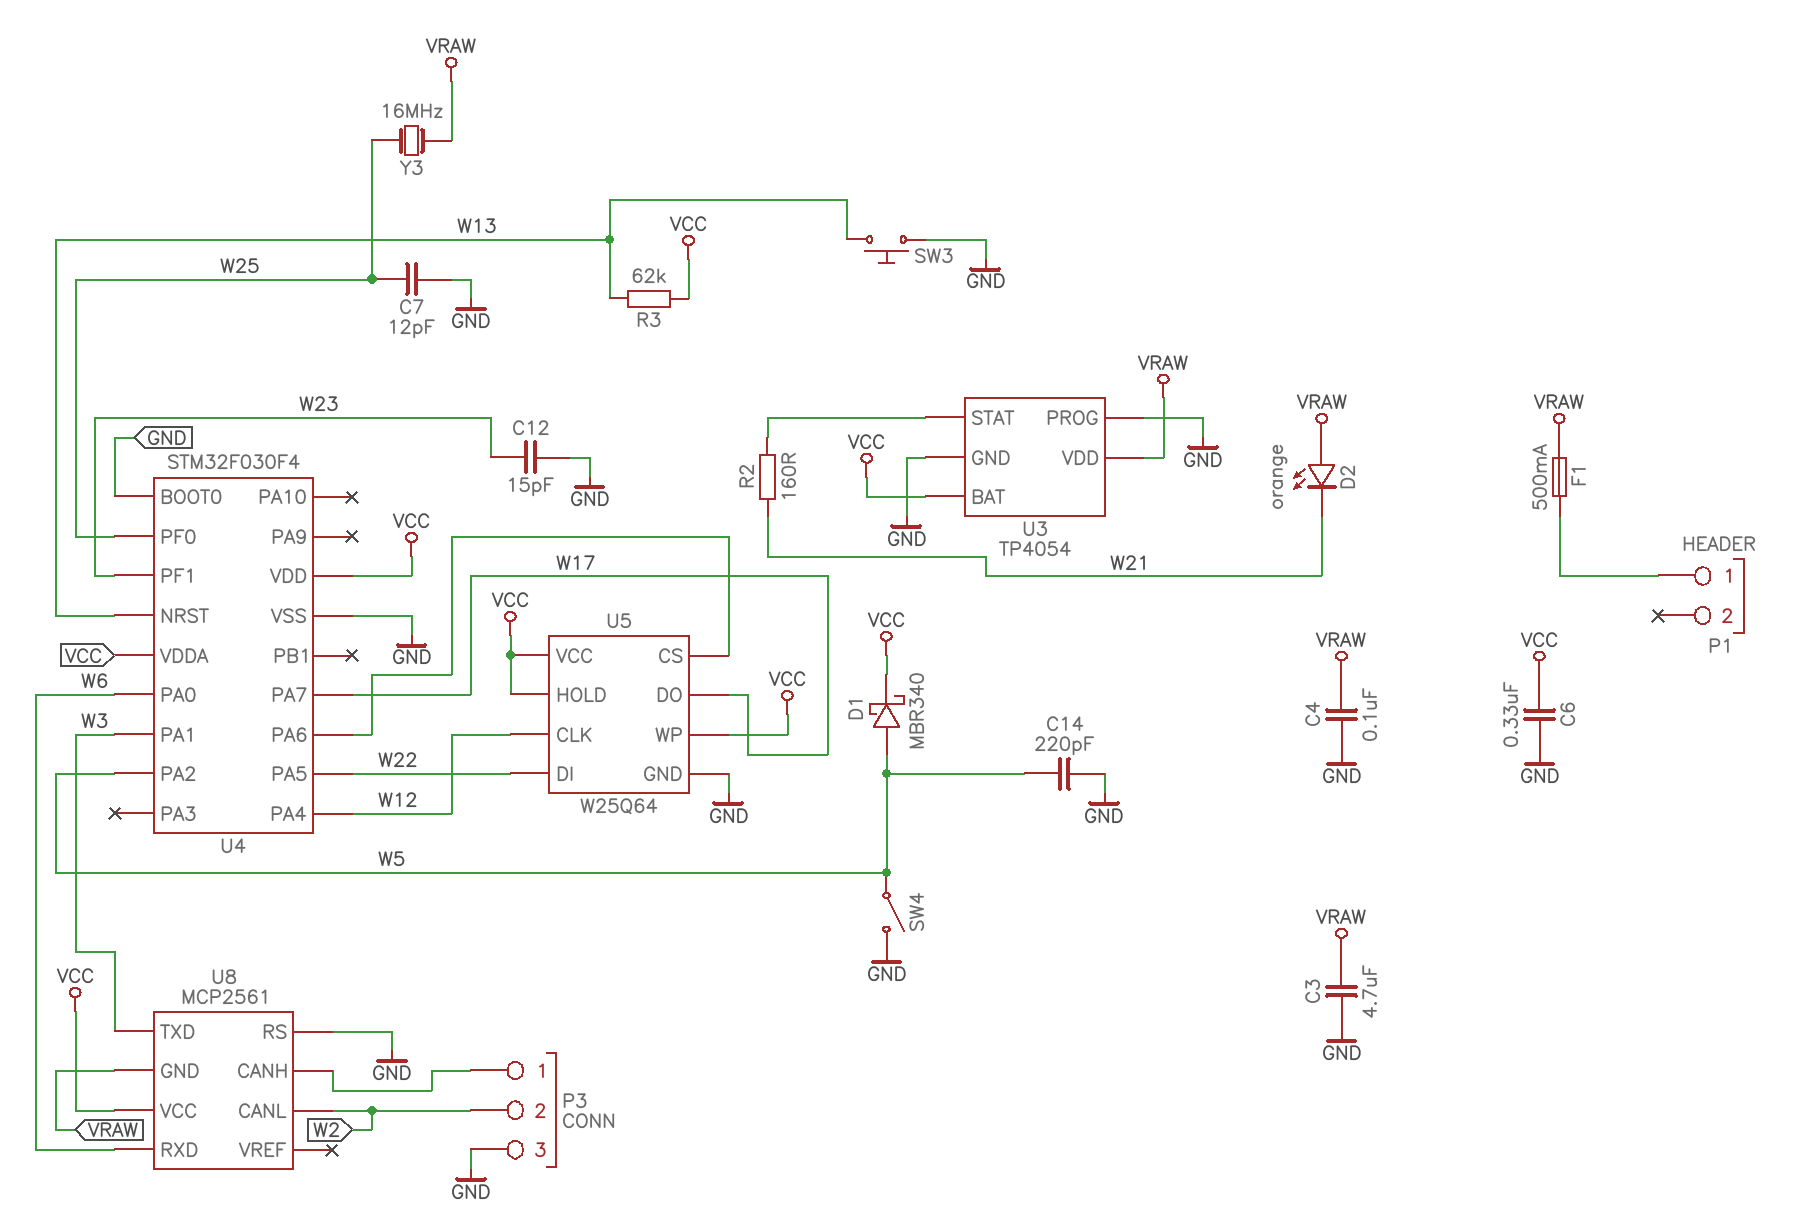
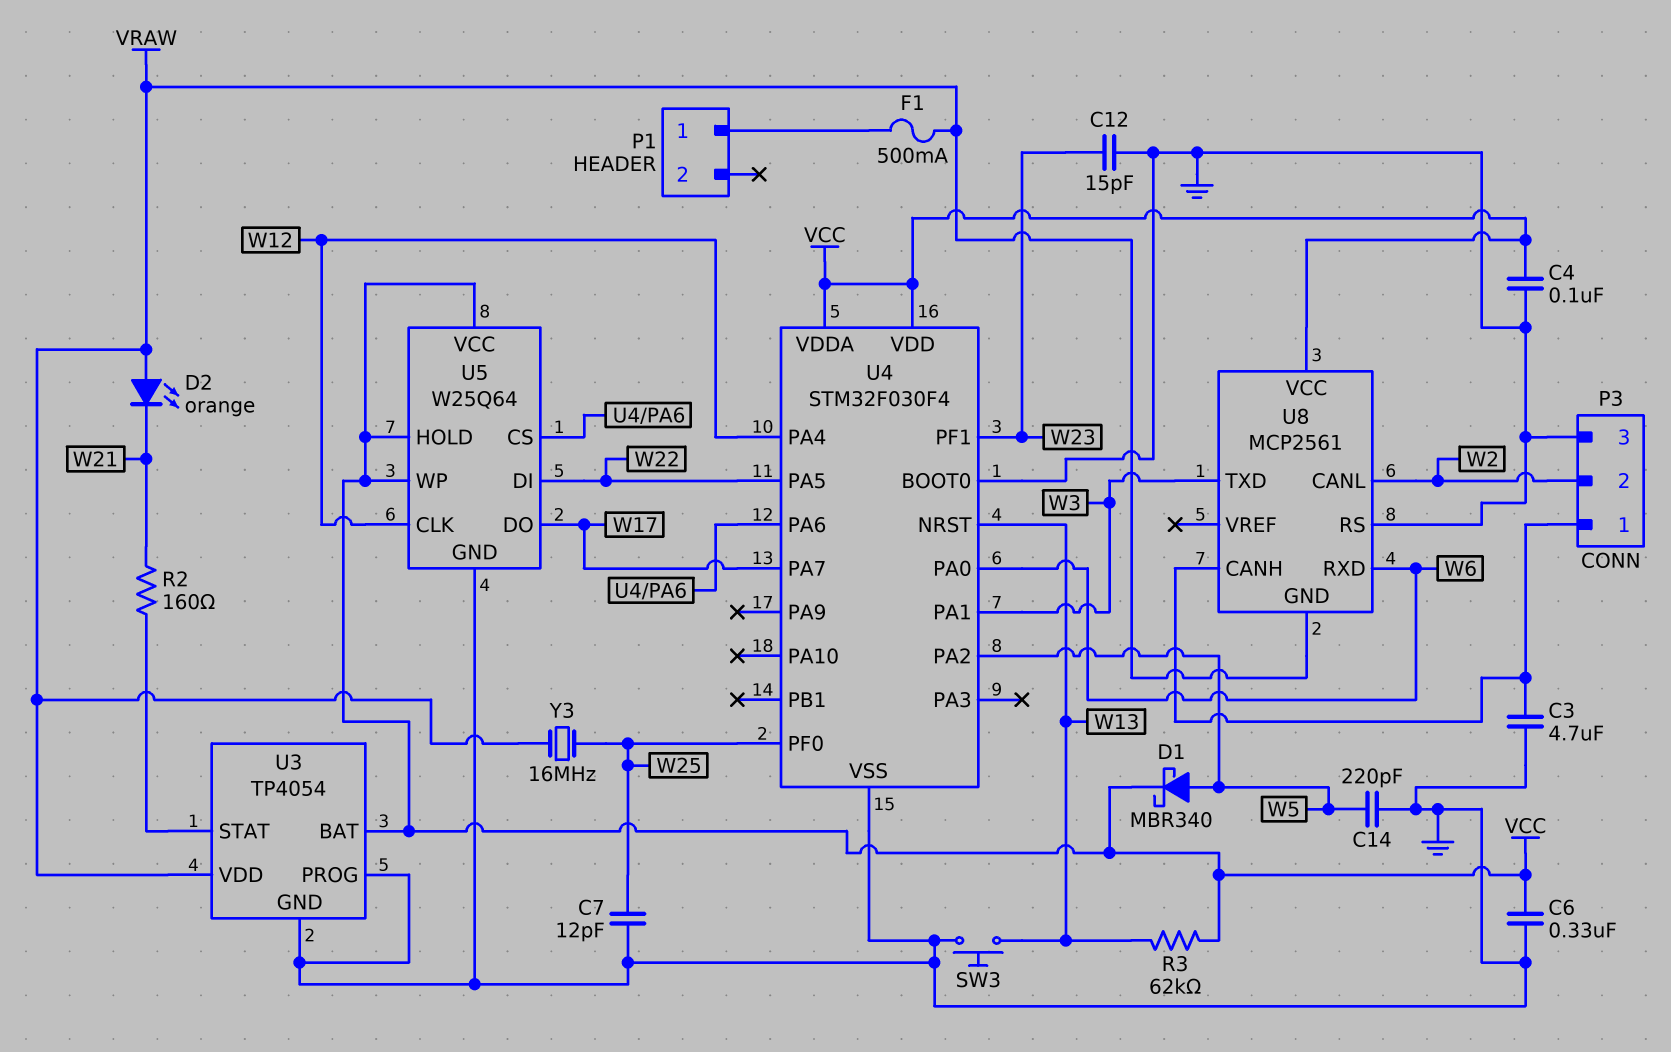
C3: 4.7uF (GND, VRAW) -> 4.7uF (GND, P3/1)
C4: 100nF (GND, VRAW) -> 100nF (GND, VCC)
SW4: switch (GND, W5) -> none

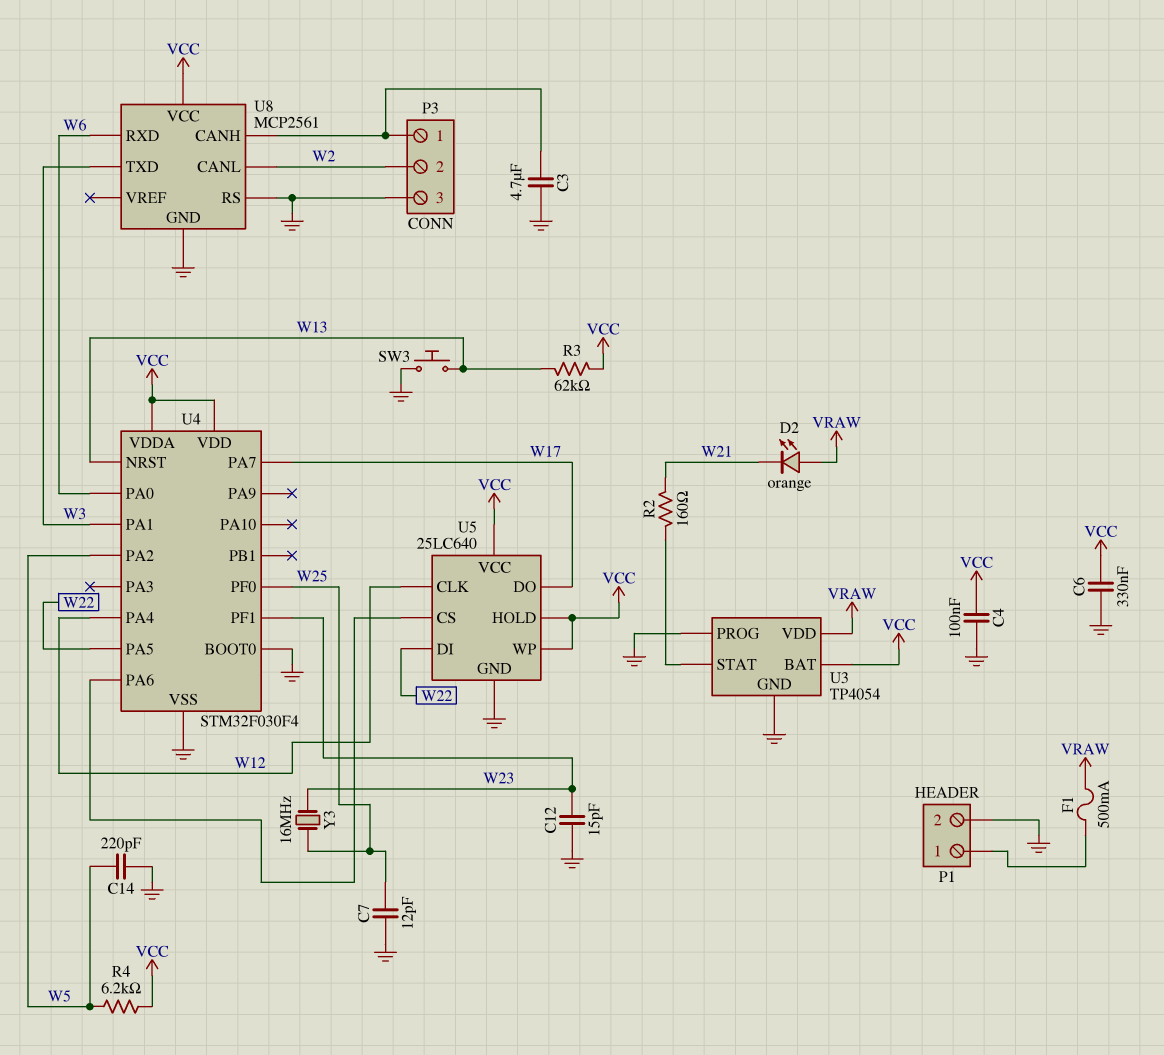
D1: schottky MBR340 (A W5, K VCC) -> none
P1 pin 2: none -> GND
R4: none -> 6.2k (VCC, W5)
U5: W25Q64 -> 25LC640
U8 pin GND: VRAW -> GND
Y3: 16MHz (VRAW, W25) -> 16MHz (W23, W25)

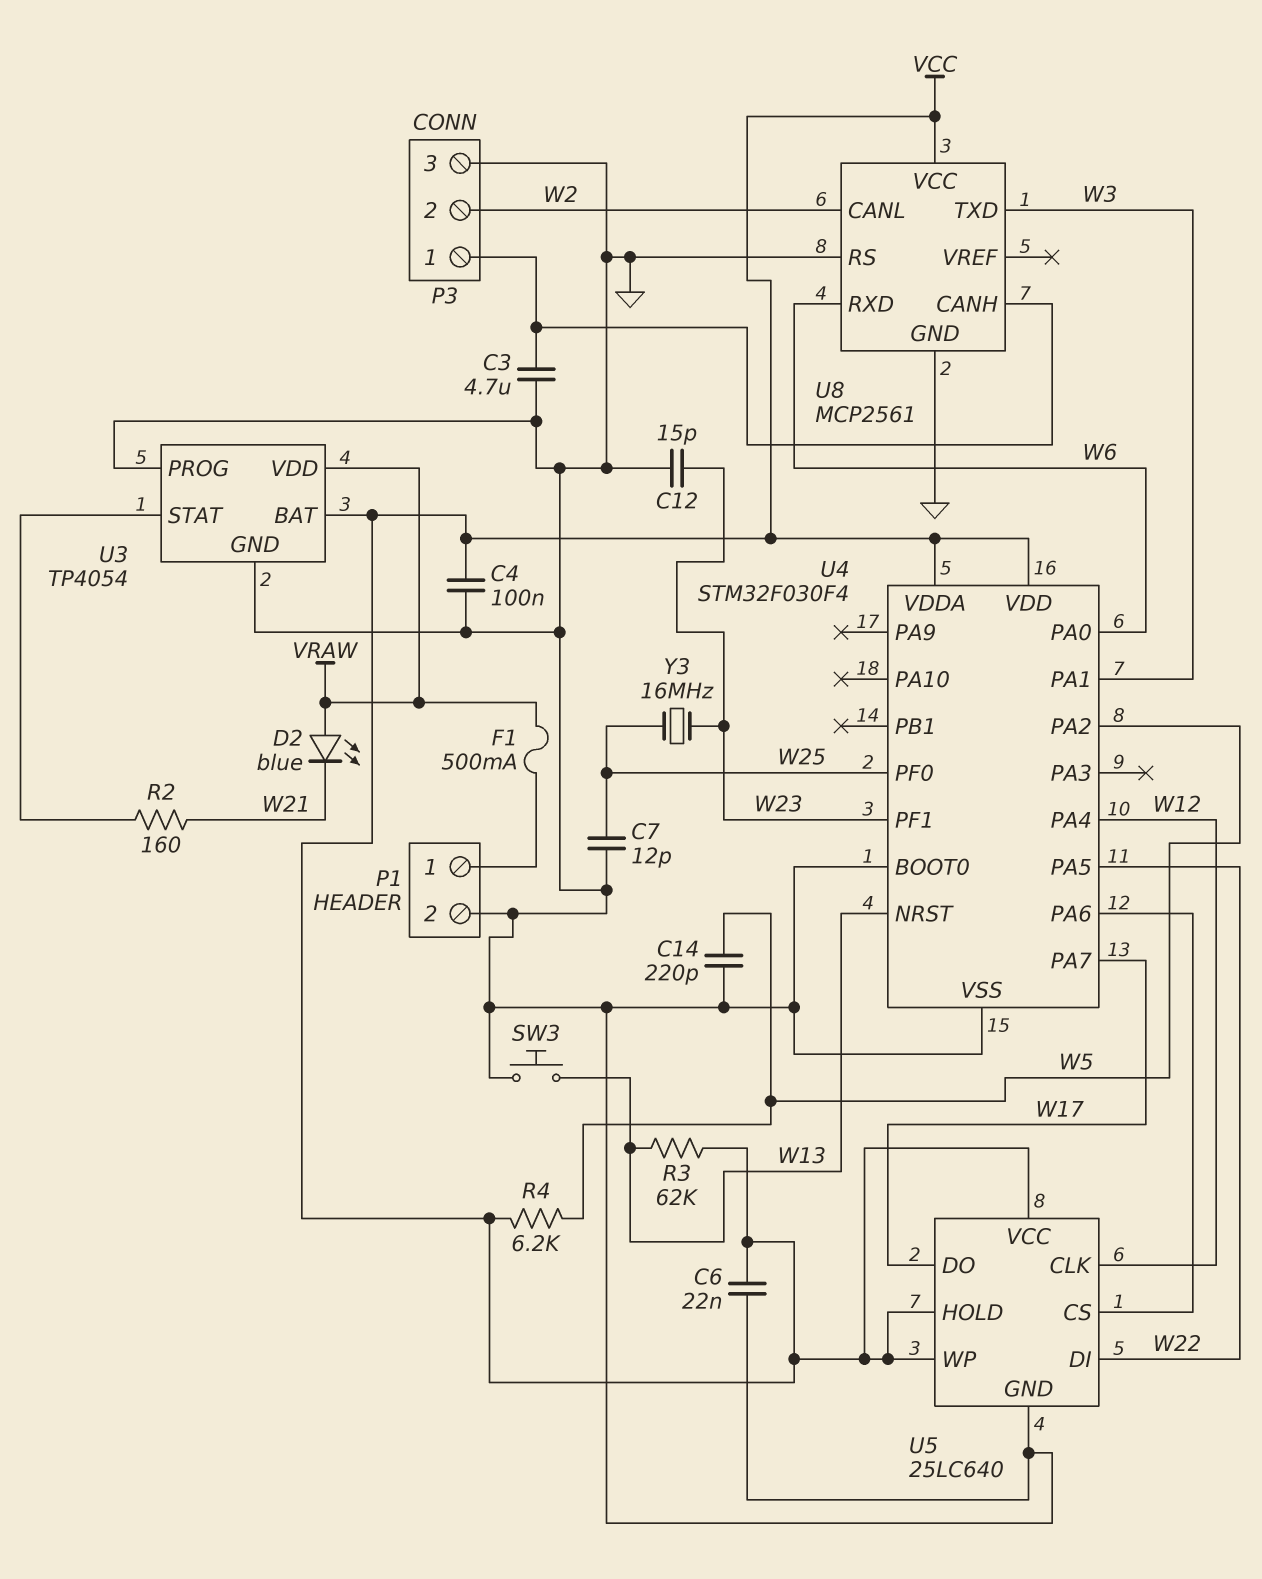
C6: 330nF (GND, VCC) -> 22nF (GND, VCC)
D2: LED orange (A VRAW, K W21) -> LED blue (A VRAW, K W21)

